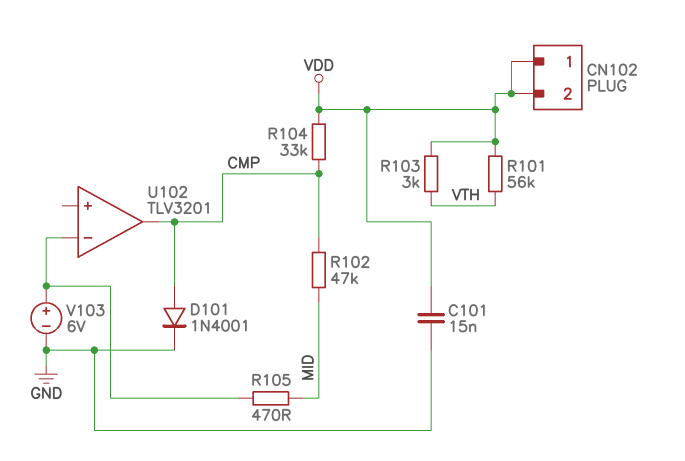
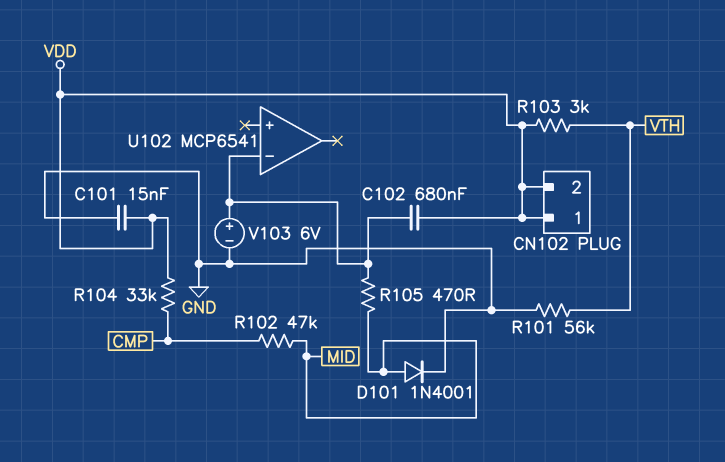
C102: none -> 680nF (U102/in-, VDD)
D101: diode 1N4001 (A CMP, K GND) -> diode 1N4001 (A MID, K GND)
R101: 56k (VDD, VTH) -> 56k (GND, VTH)
U102: TLV3201 -> MCP6541
U102 pin out: CMP -> none

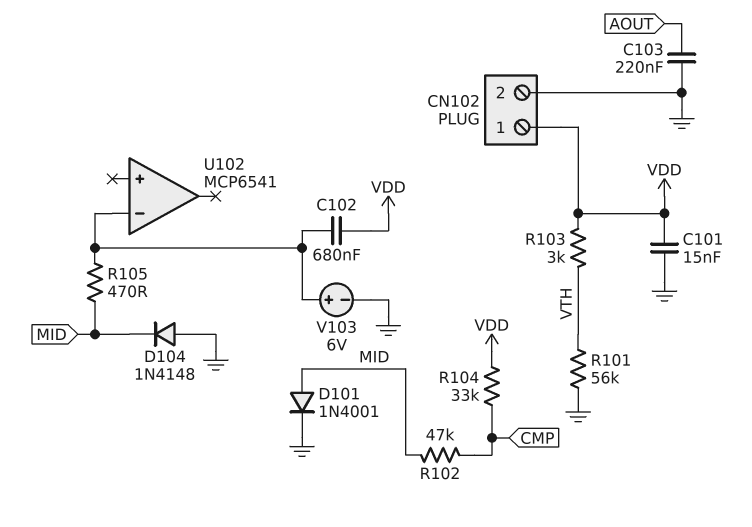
C103: none -> 220nF (AOUT, GND)
CN102 pin 2: VDD -> GND
D104: none -> diode 1N4148 (A GND, K MID)

